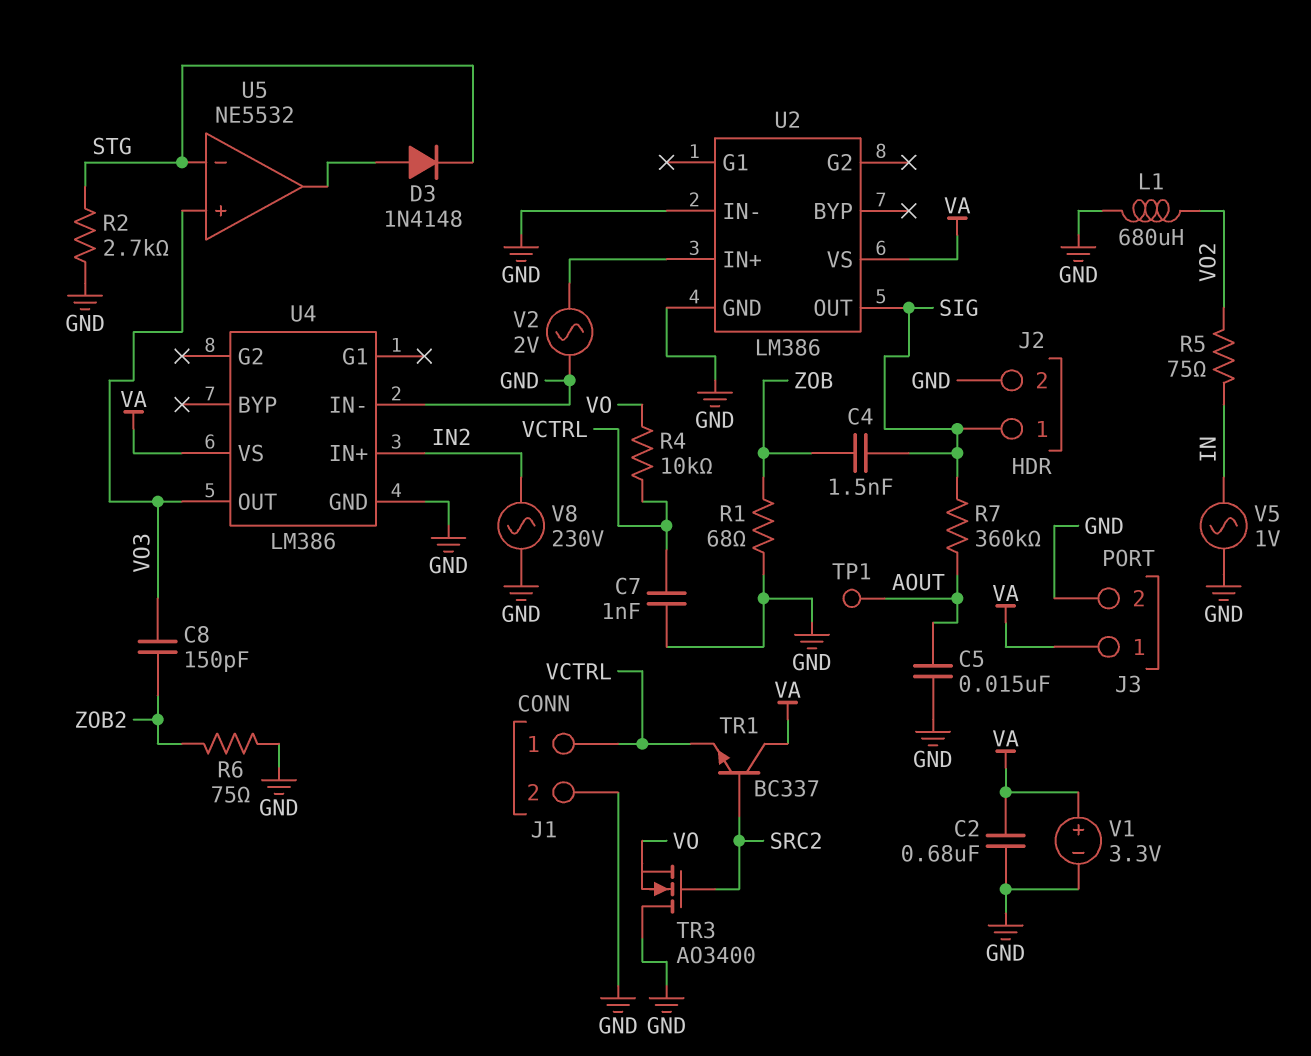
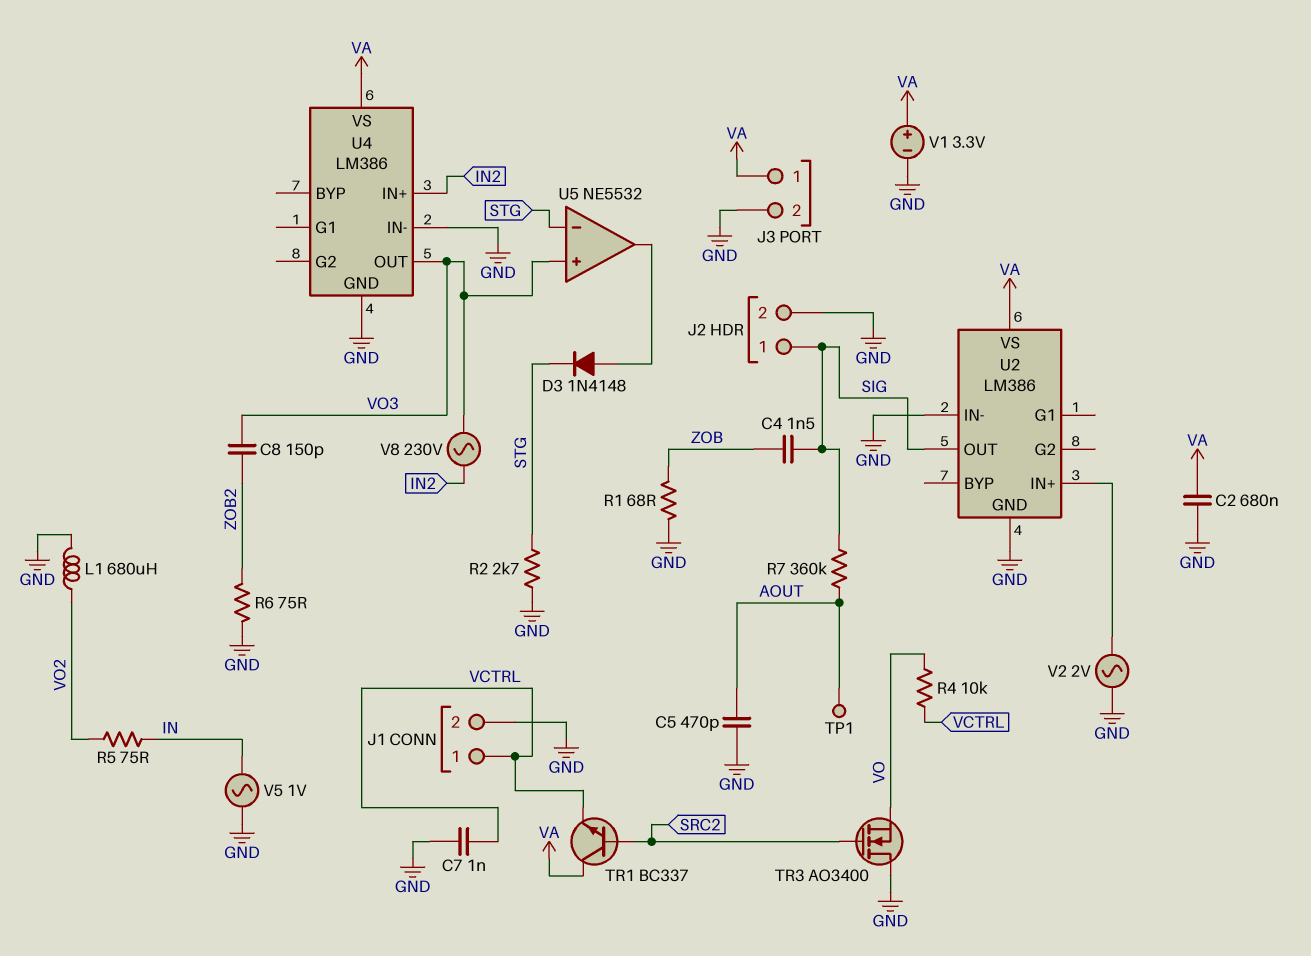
C5: 15nF (AOUT, GND) -> 470pF (AOUT, GND)
V8: AC 230V (GND, IN2) -> AC 230V (IN2, VO3)

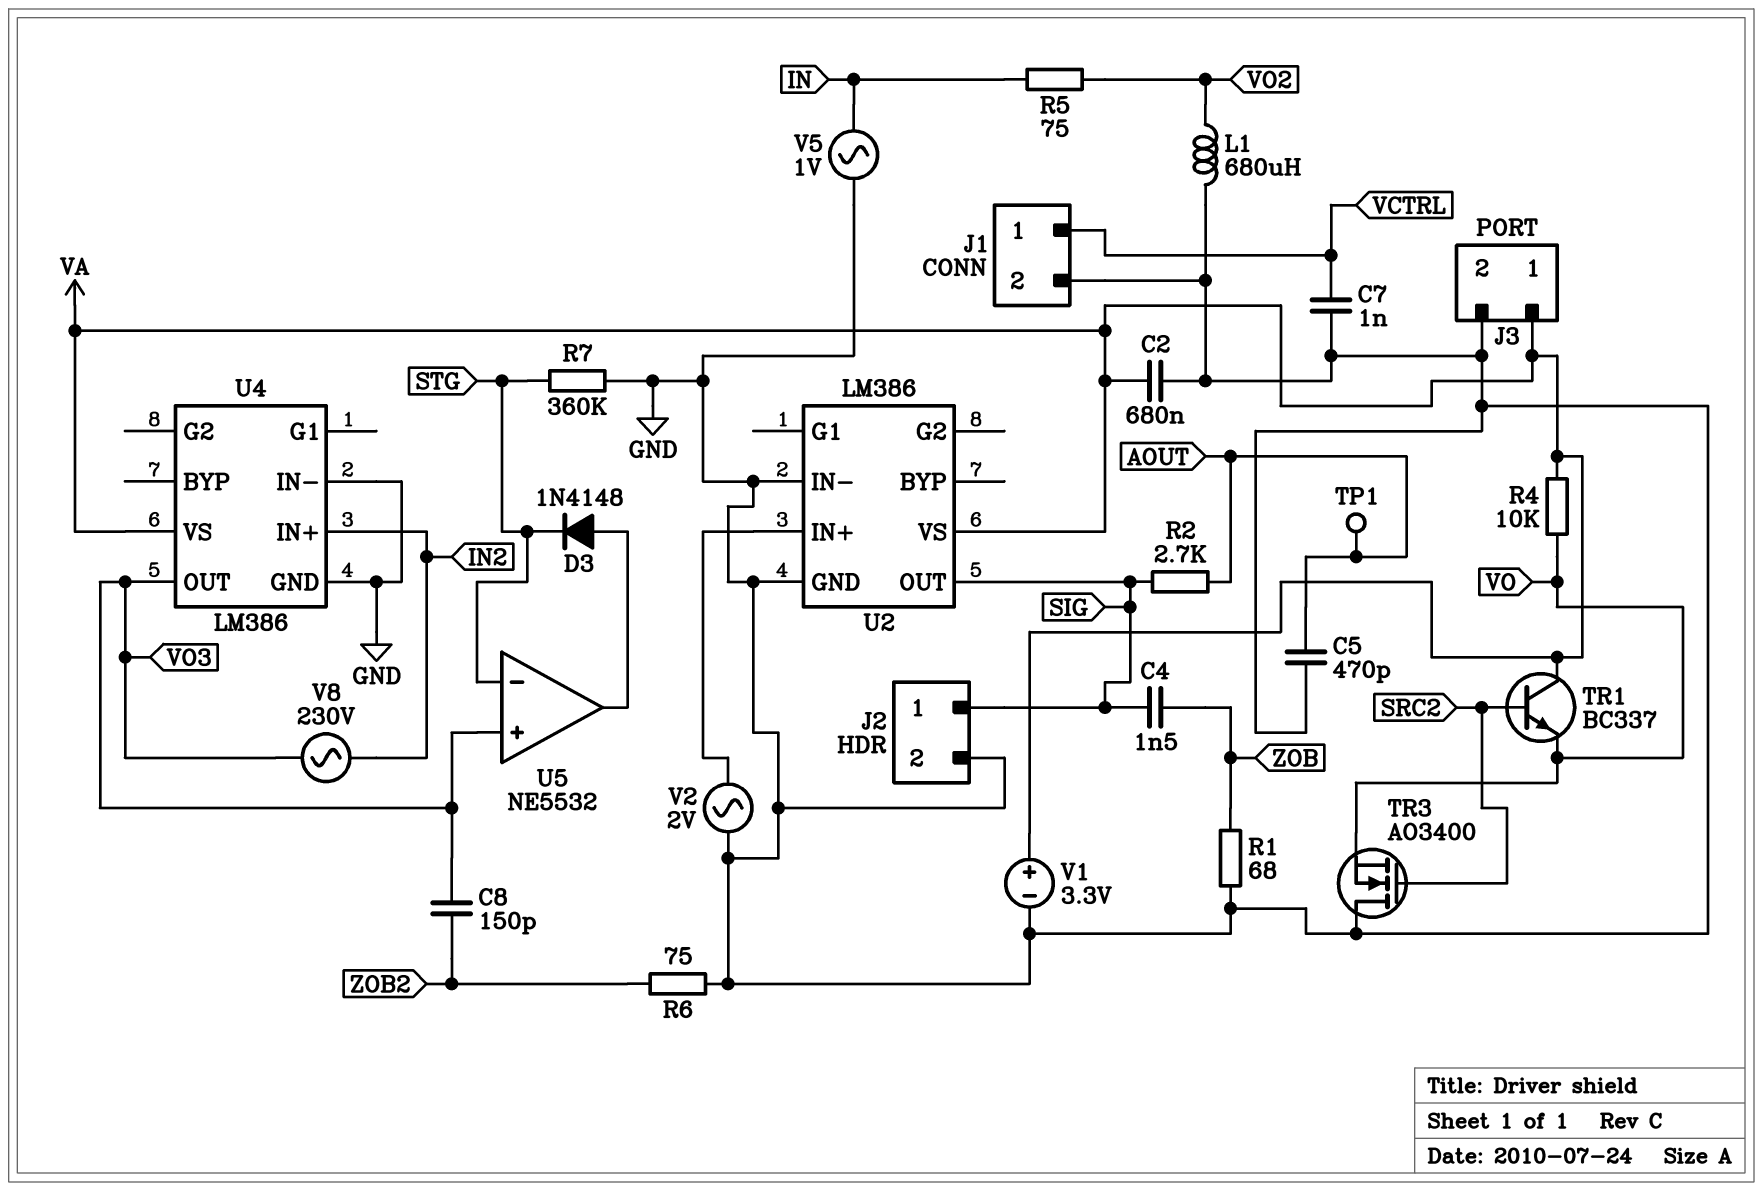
R2: 2.7k (GND, STG) -> 2.7k (AOUT, SIG)
R4: 10k (VCTRL, VO) -> 10k (VA, VO)
R7: 360k (AOUT, SIG) -> 360k (GND, STG)
TR1: NPN BC337 (B SRC2, C VA, E VCTRL) -> NPN BC337 (B SRC2, C VA, E VO)

